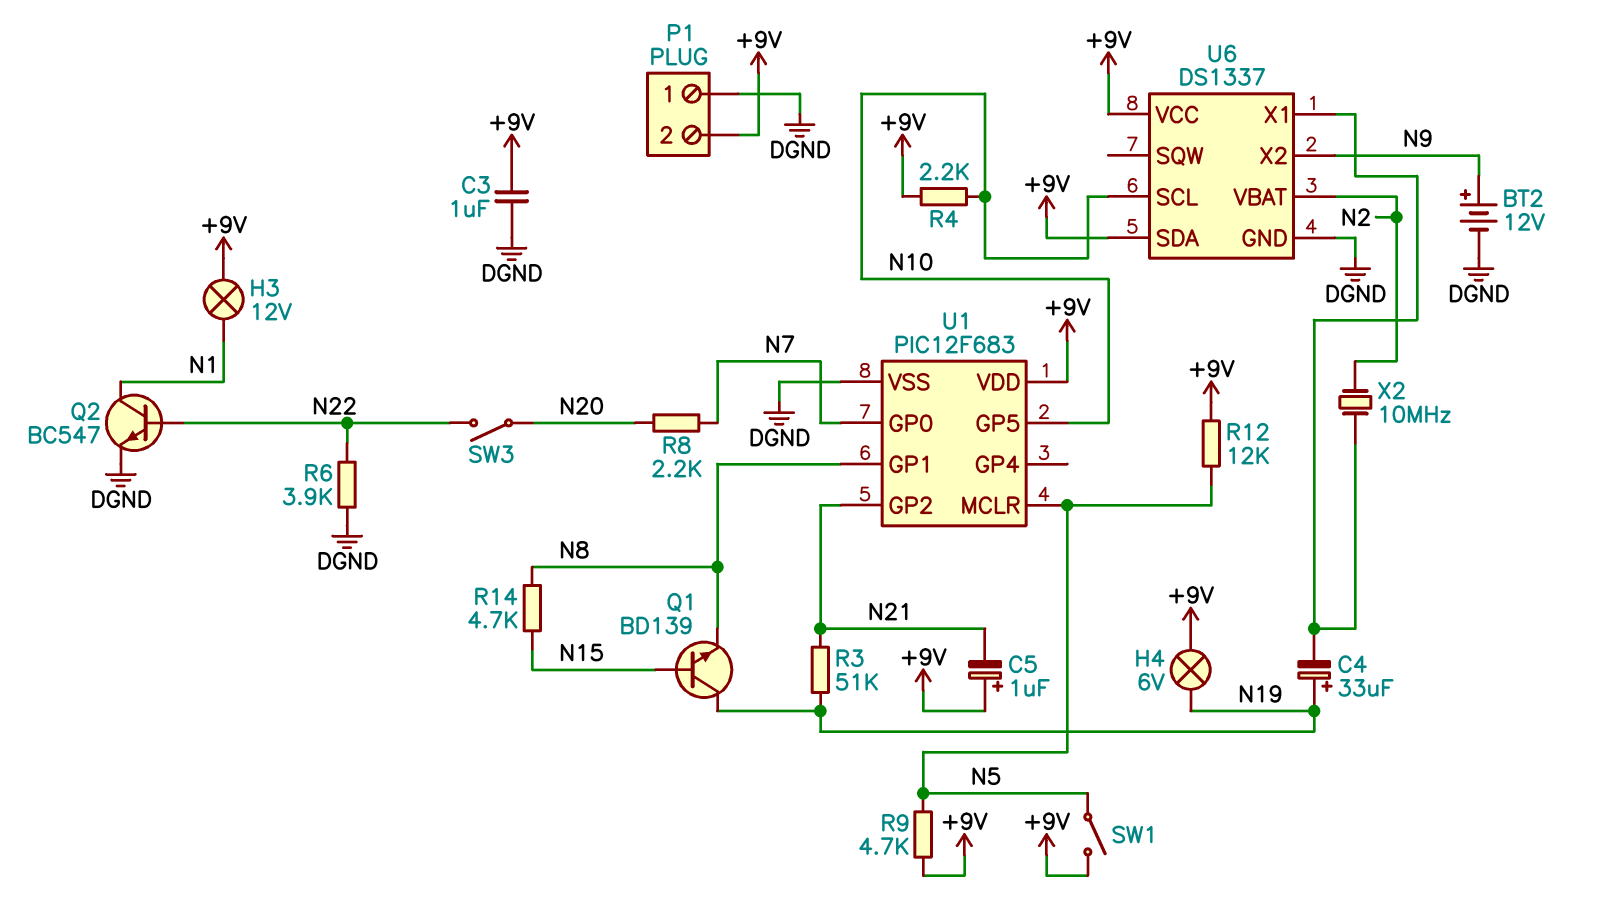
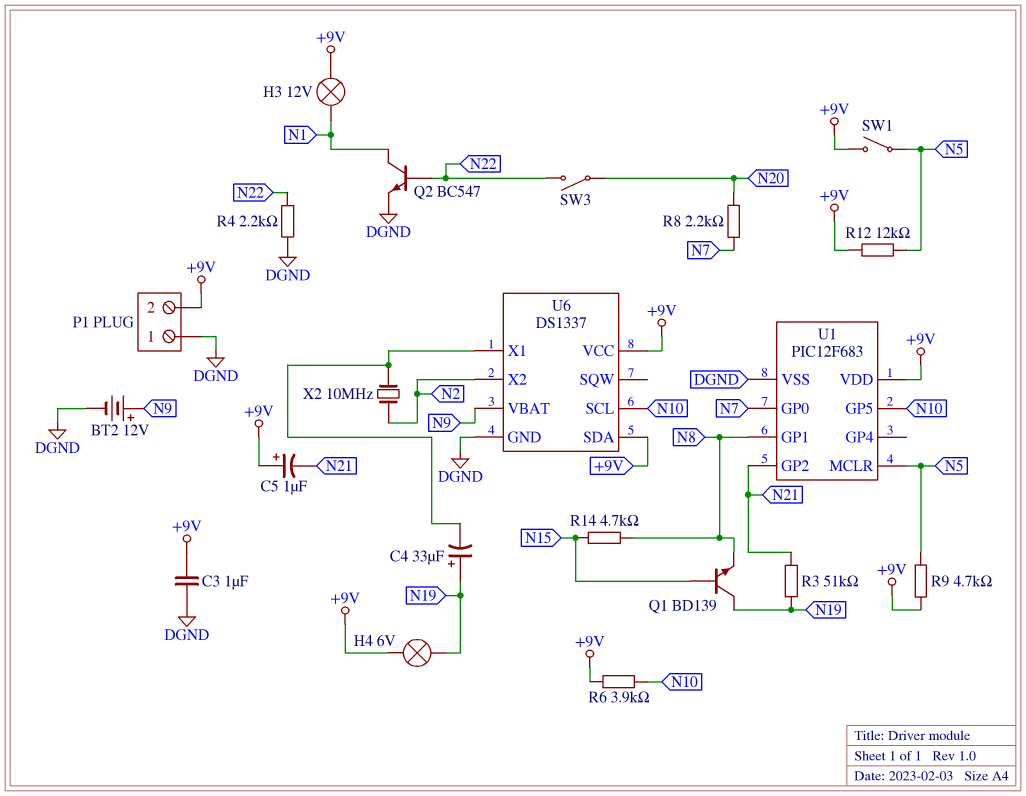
R4: 2.2k (+9V, N10) -> 2.2k (DGND, N22)
R6: 3.9k (DGND, N22) -> 3.9k (+9V, N10)
U6 pin VBAT: N2 -> N9
U6 pin X2: N9 -> N2

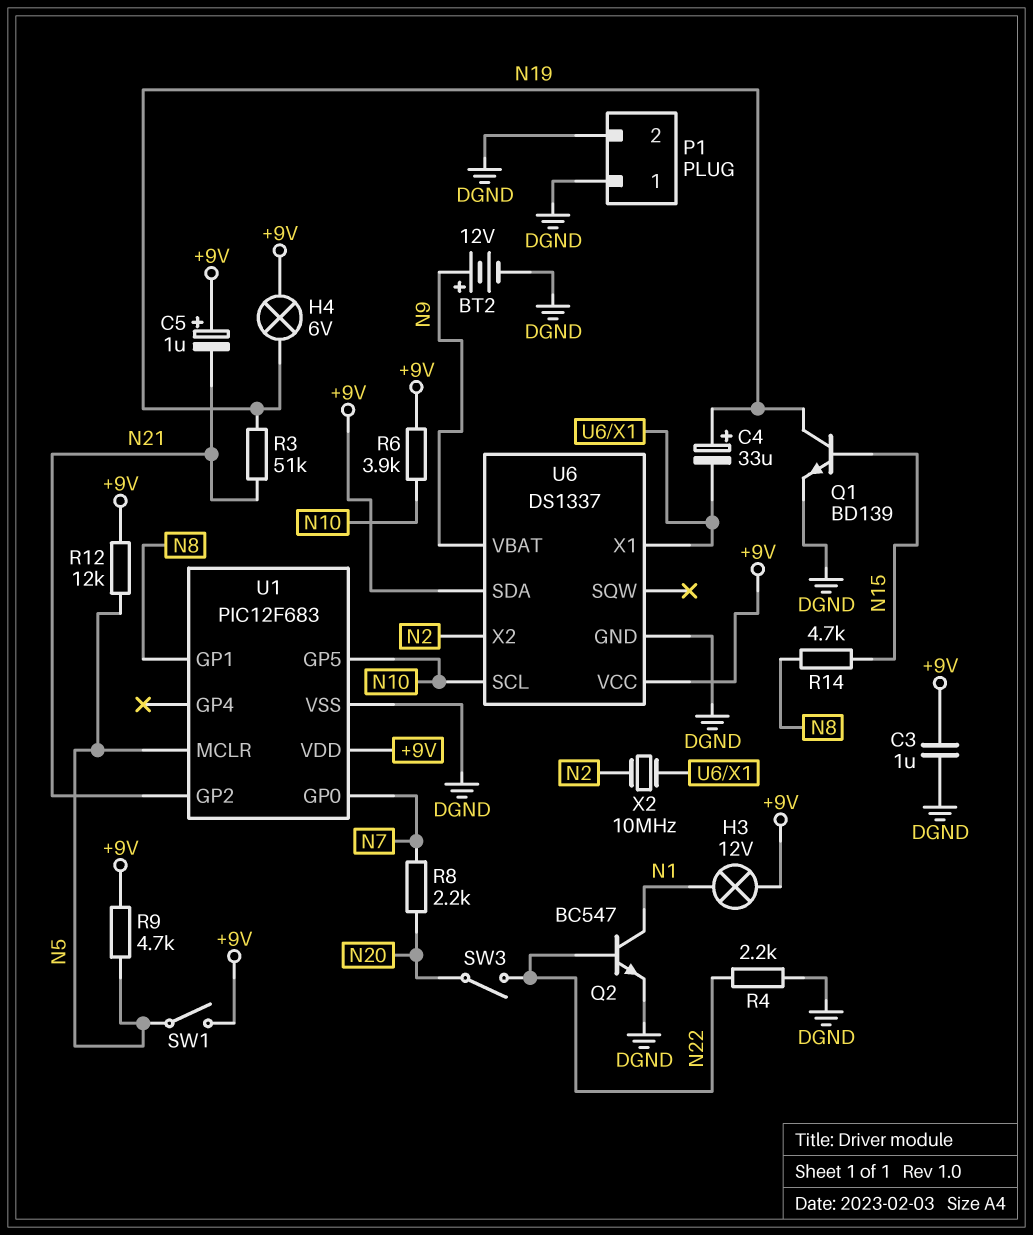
P1 pin 2: +9V -> DGND
Q1: NPN BD139 (B N15, C N19, E N8) -> NPN BD139 (B N15, C N19, E DGND)

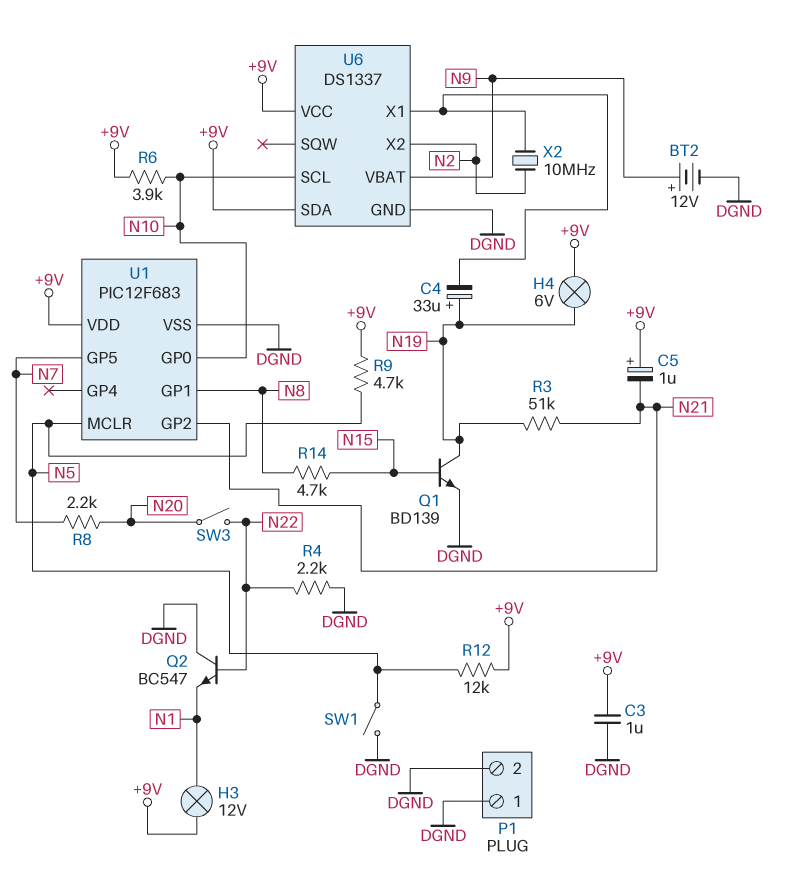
Q2: NPN BC547 (B N22, C N1, E DGND) -> NPN BC547 (B N22, C DGND, E N1)
SW1: switch (+9V, N5) -> switch (DGND, N5)
U1 pin GP0: N7 -> N10
U1 pin GP5: N10 -> N7

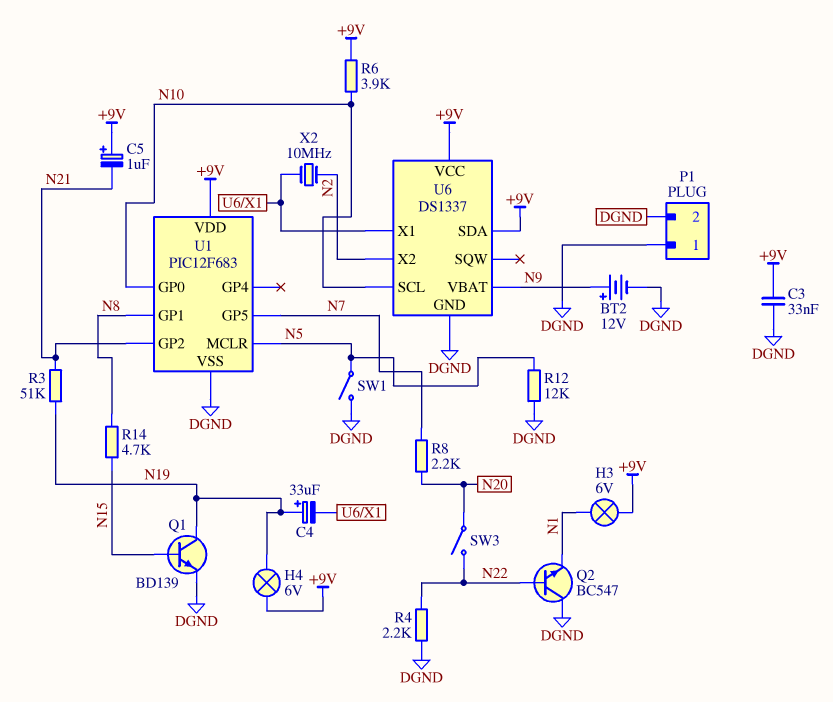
C3: 1uF (+9V, DGND) -> 33nF (+9V, DGND)
H3: lamp 12V (+9V, N1) -> lamp 6V (+9V, N1)
R9: 4.7k (+9V, N5) -> none
R12: 12k (+9V, N5) -> 12k (DGND, N5)

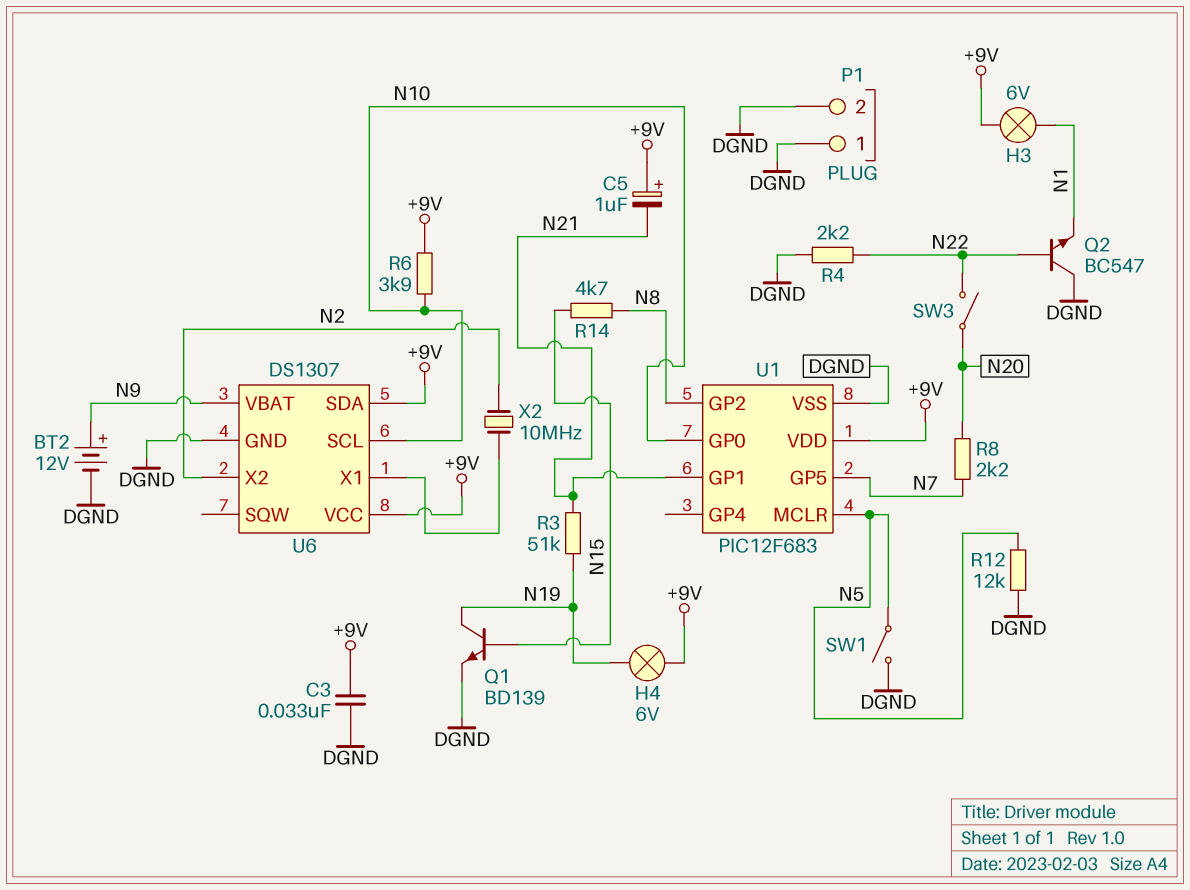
C4: 33uF (plus N19, minus U6/X1) -> none
U1 pin GP1: N8 -> N21
U1 pin GP2: N21 -> N8
U6: DS1337 -> DS1307

